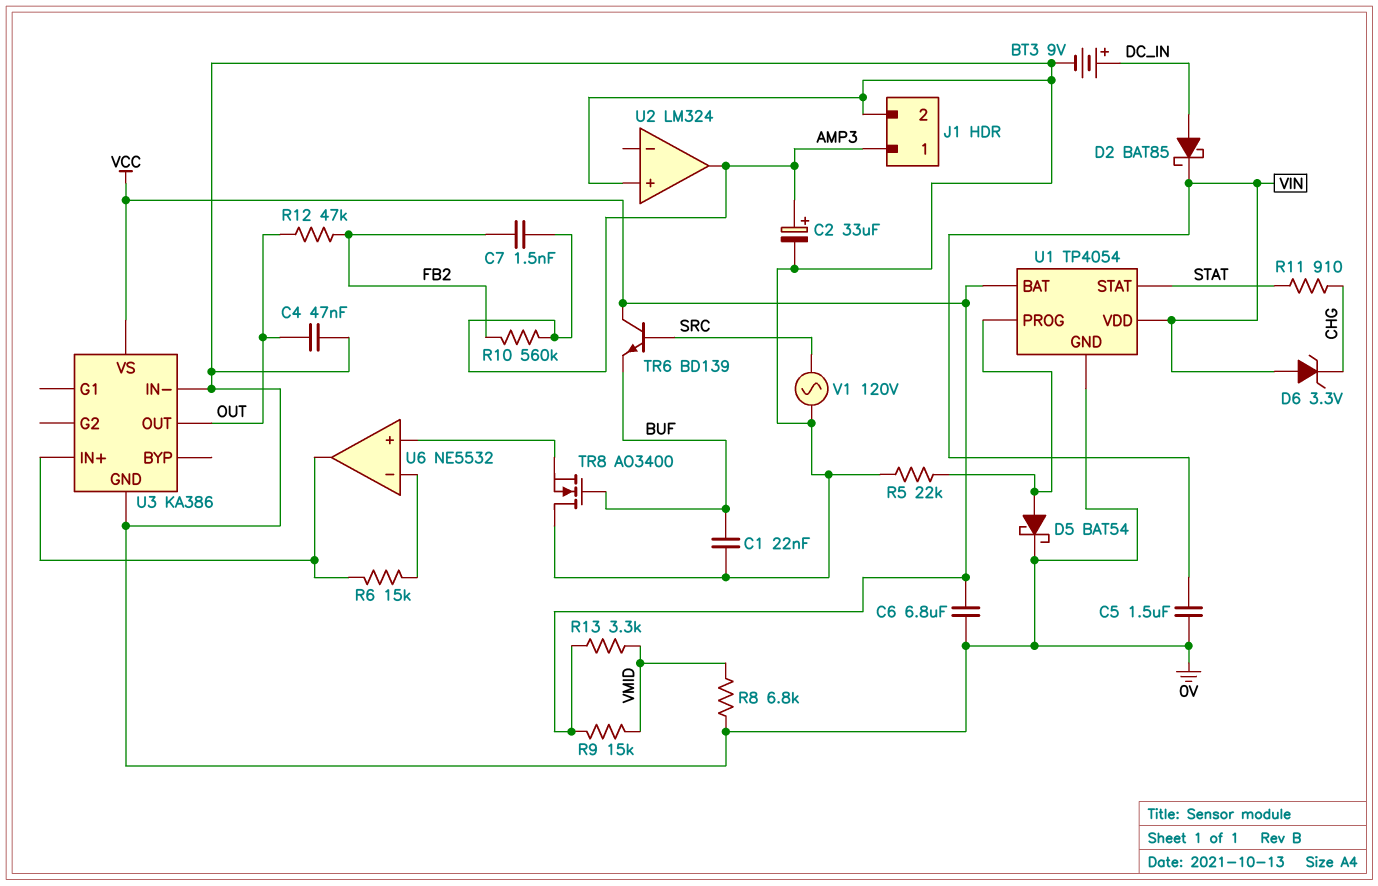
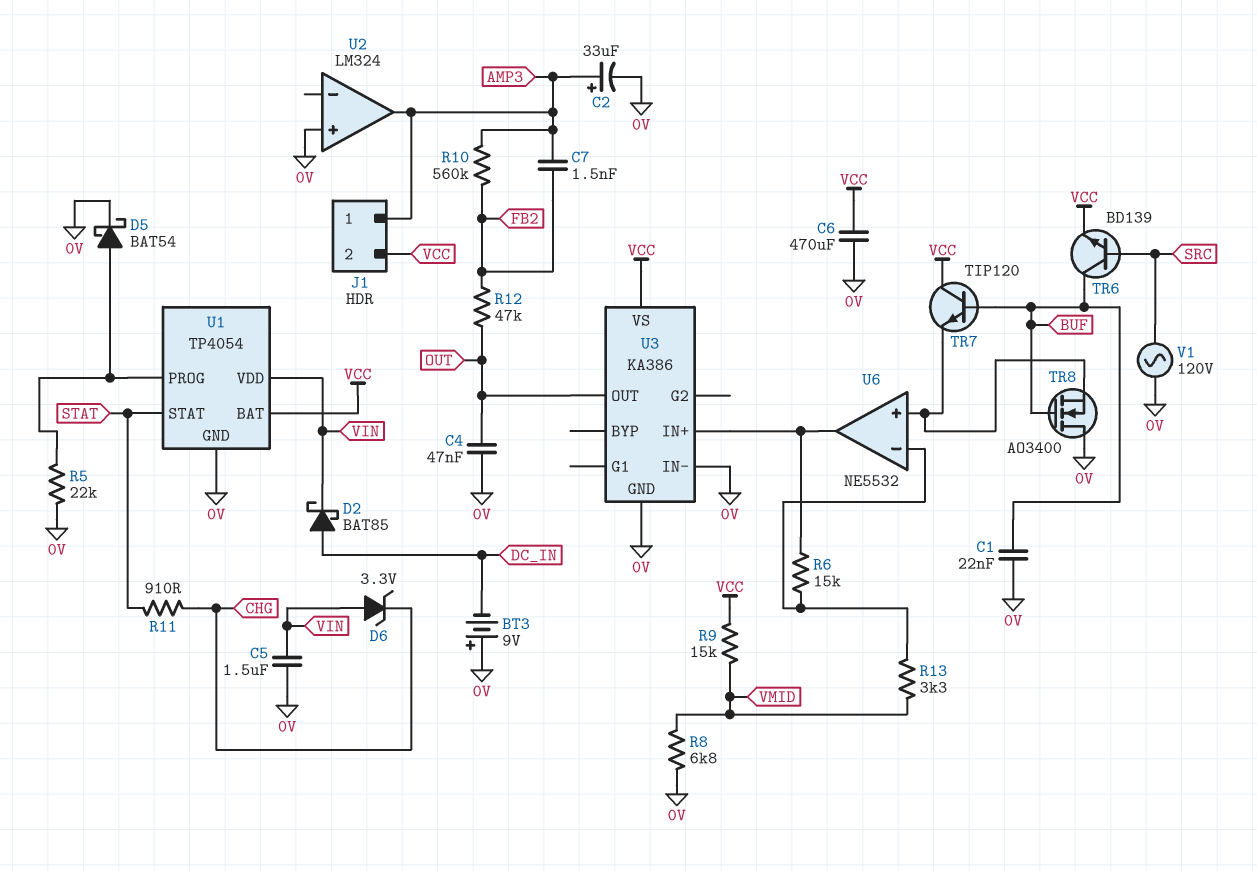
BT3: 9V (plus DC_IN, minus 0V) -> 9V (plus 0V, minus DC_IN)
C6: 6.8uF (0V, VCC) -> 470uF (0V, VCC)
J1 pin 2: 0V -> VCC
R13: 3.3k (VCC, VMID) -> 3.3k (U6/in-, VMID)
TR6: NPN BD139 (B SRC, C VCC, E BUF) -> NPN BD139 (B SRC, C BUF, E VCC)
TR7: none -> NPN TIP120 (B BUF, C VCC, E U6/in+)

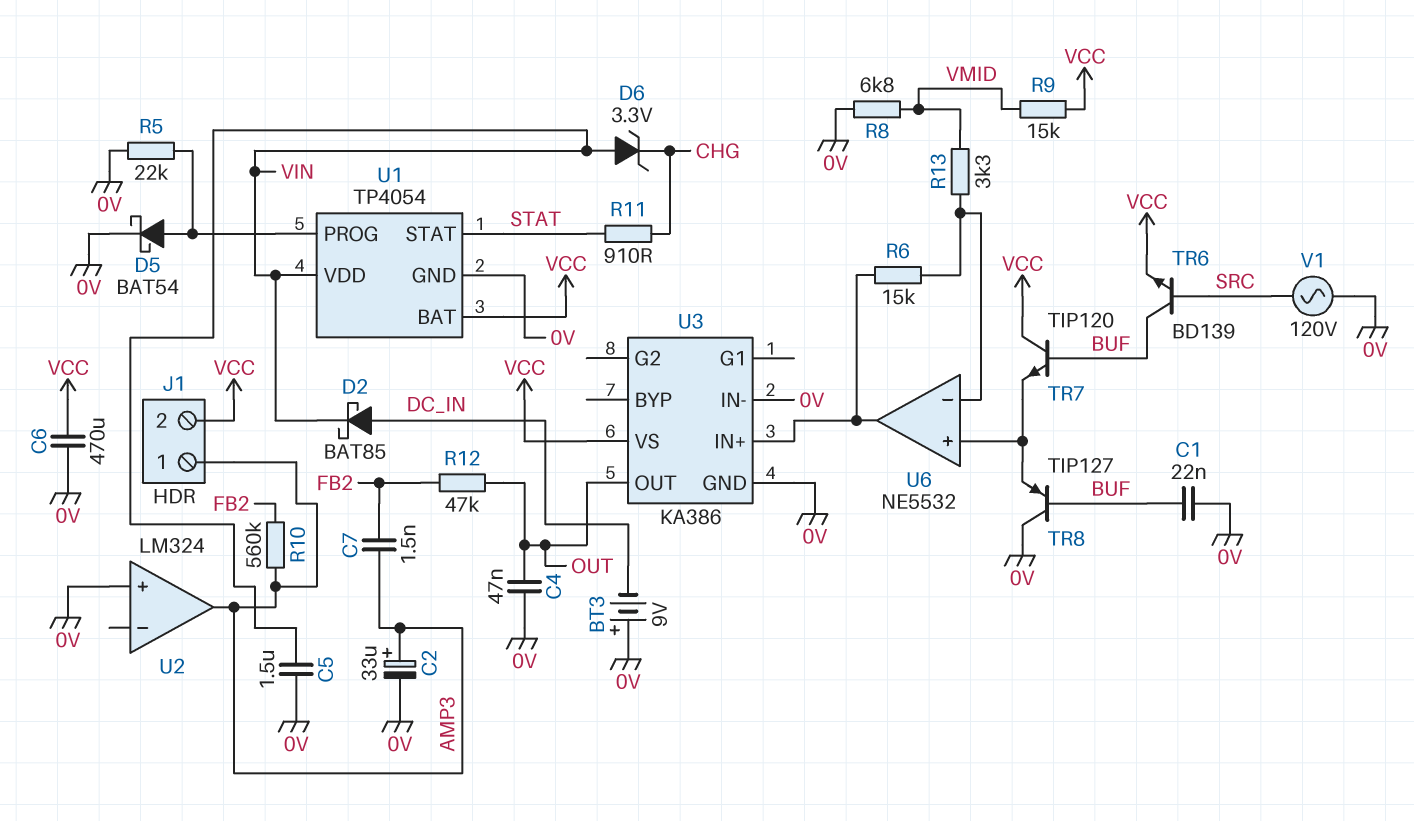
TR8: NMOS AO3400 (G BUF, D 0V, S U6/in+) -> PNP TIP127 (B BUF, C 0V, E U6/in+)

